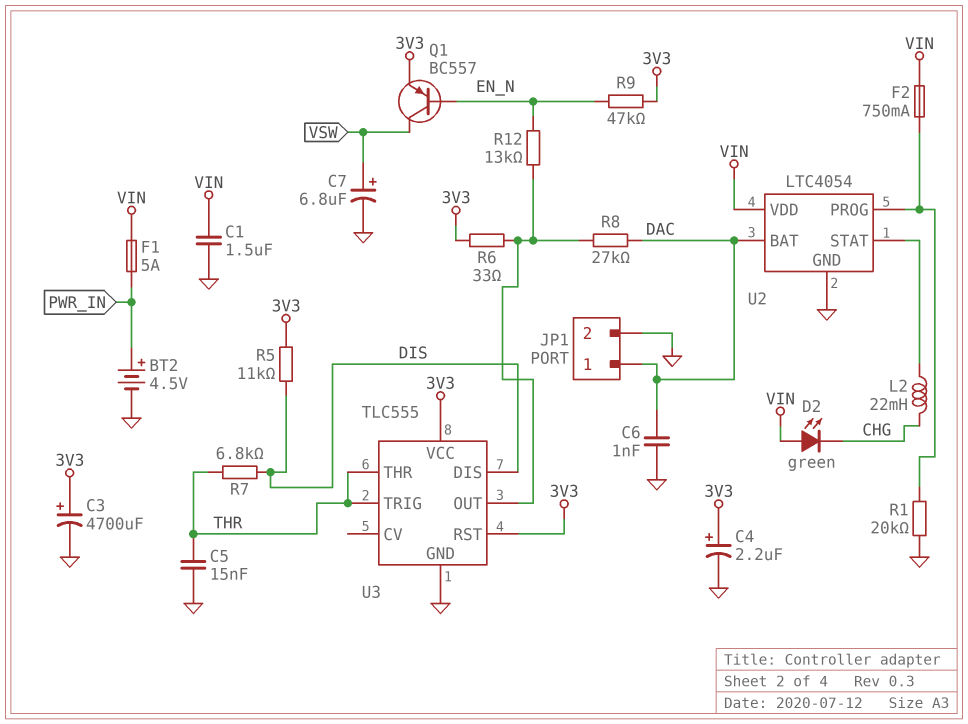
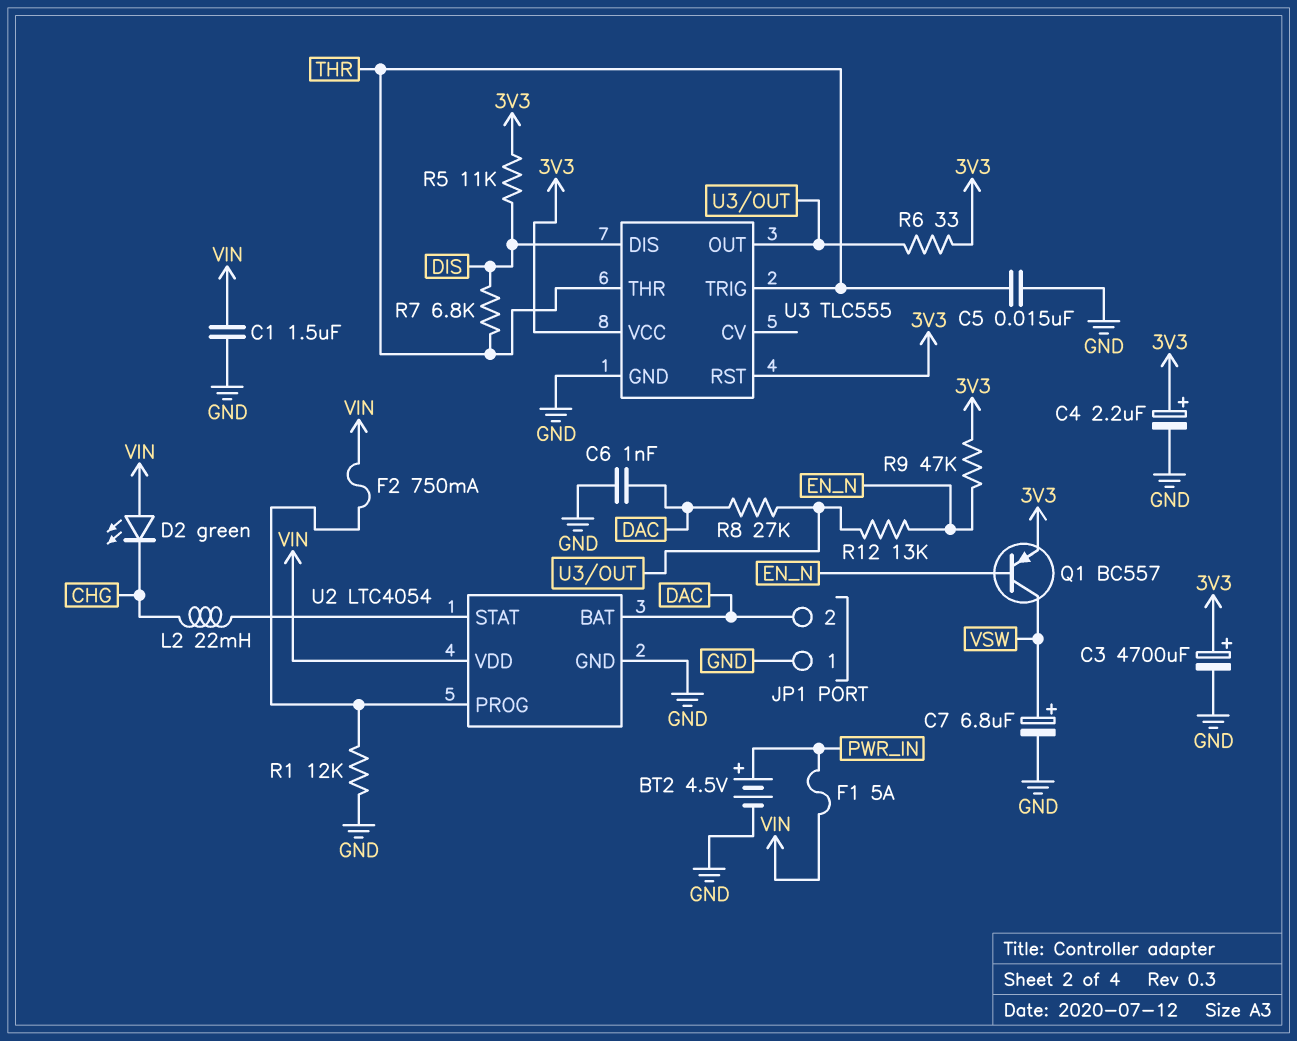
JP1 pin 1: DAC -> GND
JP1 pin 2: GND -> DAC
R1: 20k (GND, U2/PROG) -> 12k (GND, U2/PROG)

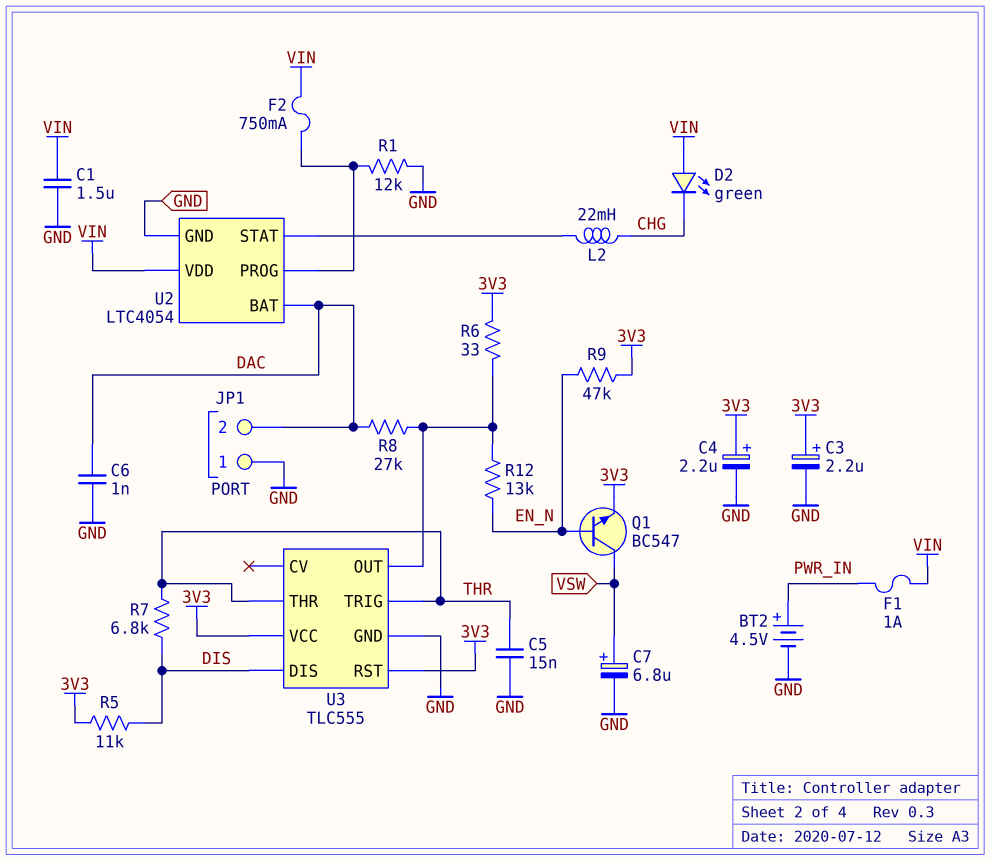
C3: 4700uF (plus 3V3, minus GND) -> 2.2uF (plus 3V3, minus GND)
F1: 5A (PWR_IN, VIN) -> 1A (PWR_IN, VIN)
Q1: PNP BC557 (B EN_N, C VSW, E 3V3) -> NPN BC547 (B EN_N, C VSW, E 3V3)

